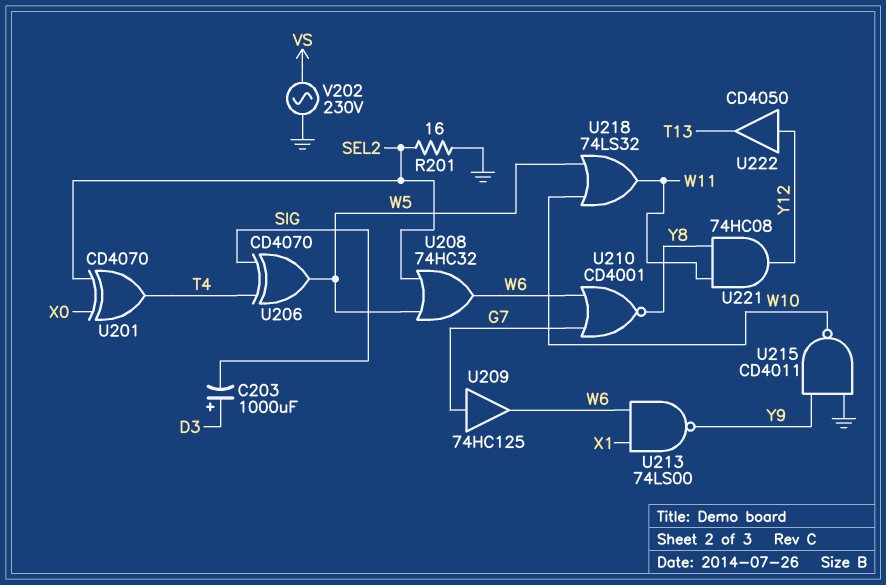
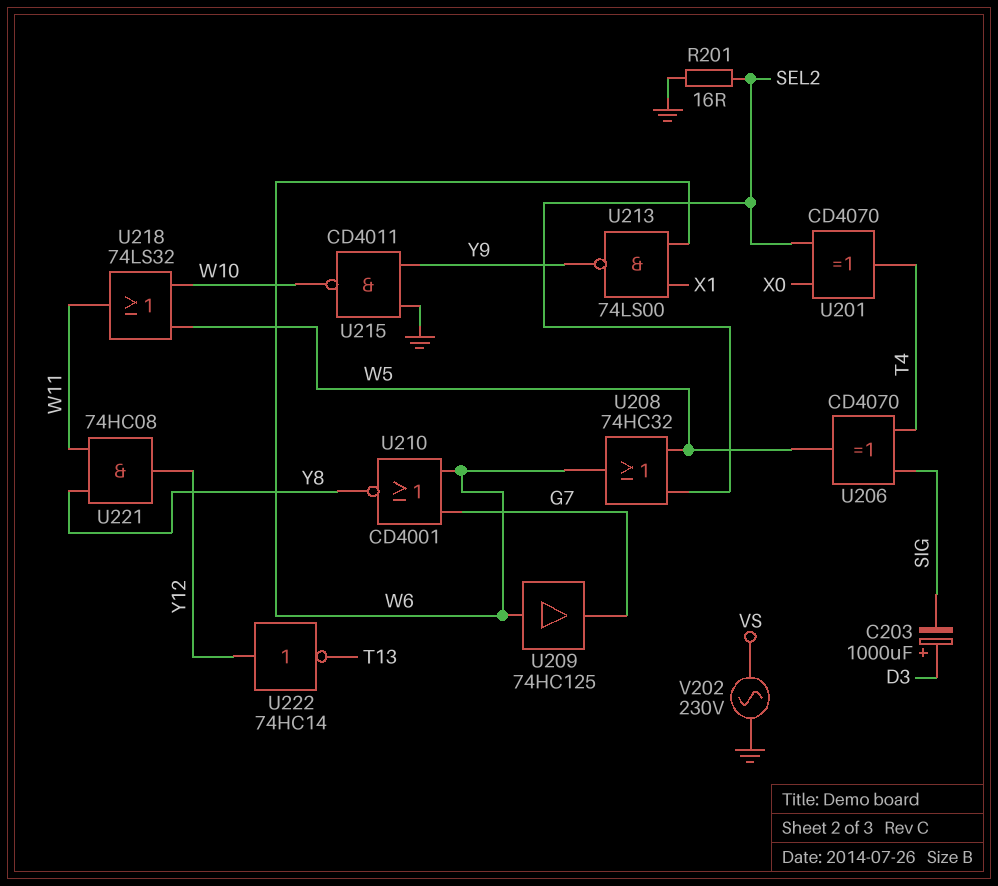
U209: buffer 74HC125 (in G7, out W6) -> buffer 74HC125 (in W6, out G7)
U222: buffer CD4050 (in Y12, out T13) -> NOT 74HC14 (in Y12, out T13)

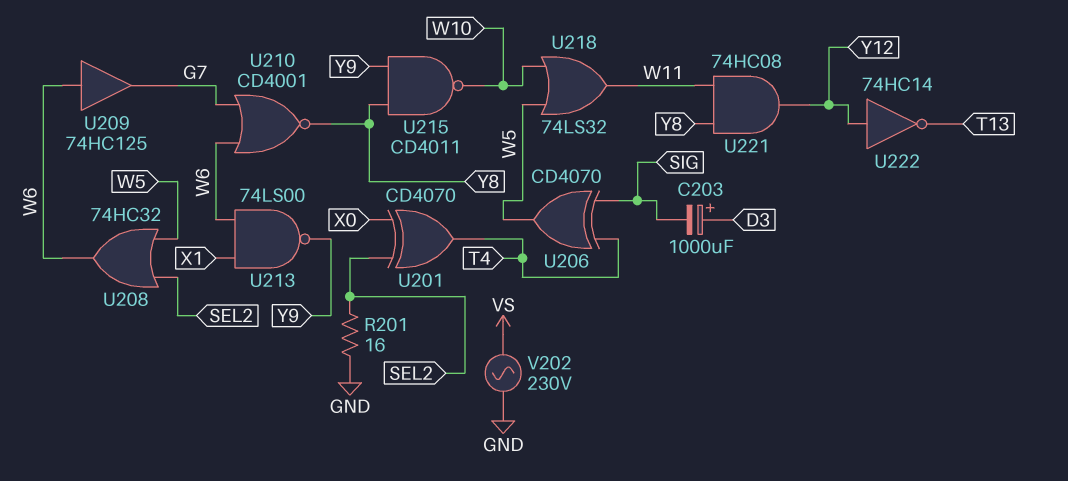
U215: NAND CD4011 (in GND, in Y9, out W10) -> NAND CD4011 (in Y8, in Y9, out W10)

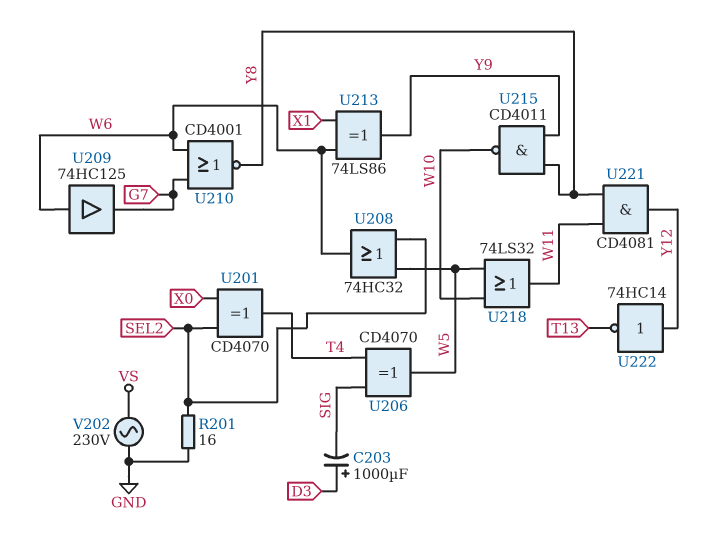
U213: NAND 74LS00 (in W6, in X1, out Y9) -> XOR 74LS86 (in W6, in X1, out Y9)
U221: AND 74HC08 (in W11, in Y8, out Y12) -> AND CD4081 (in W11, in Y8, out Y12)

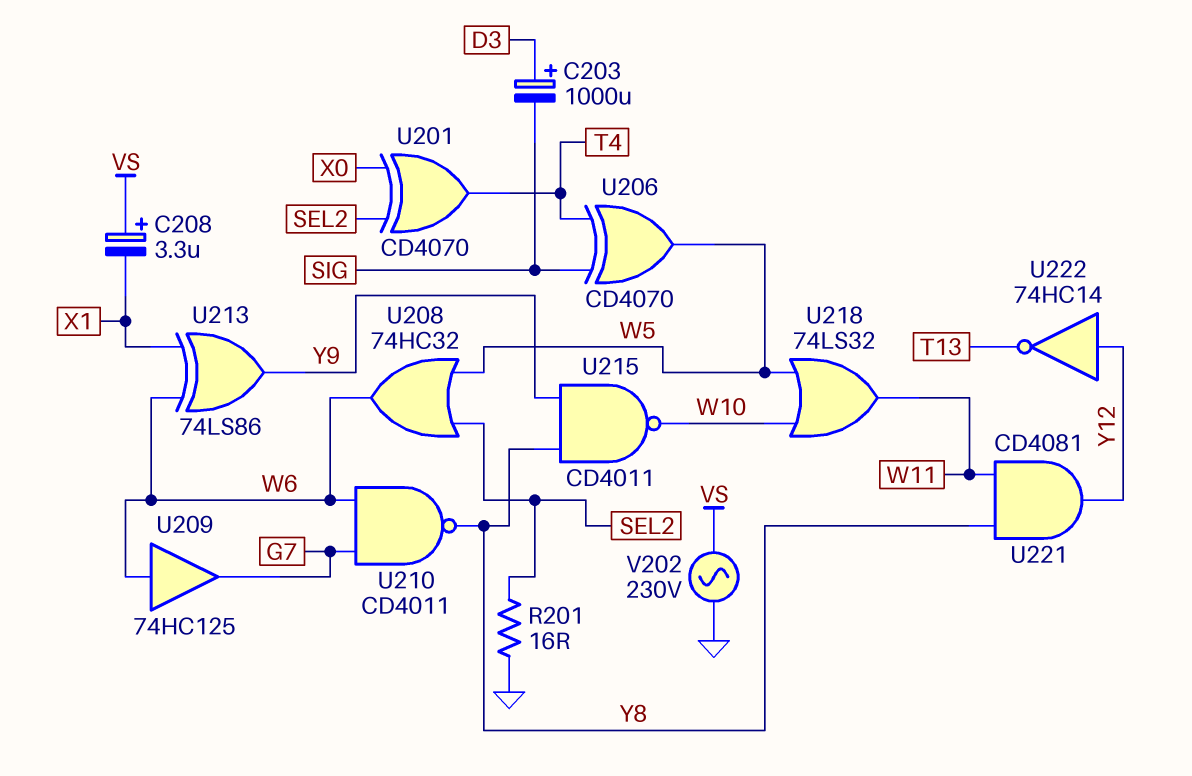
C208: none -> 3.3uF (plus VS, minus X1)
U210: NOR CD4001 (in G7, in W6, out Y8) -> NAND CD4011 (in G7, in W6, out Y8)

